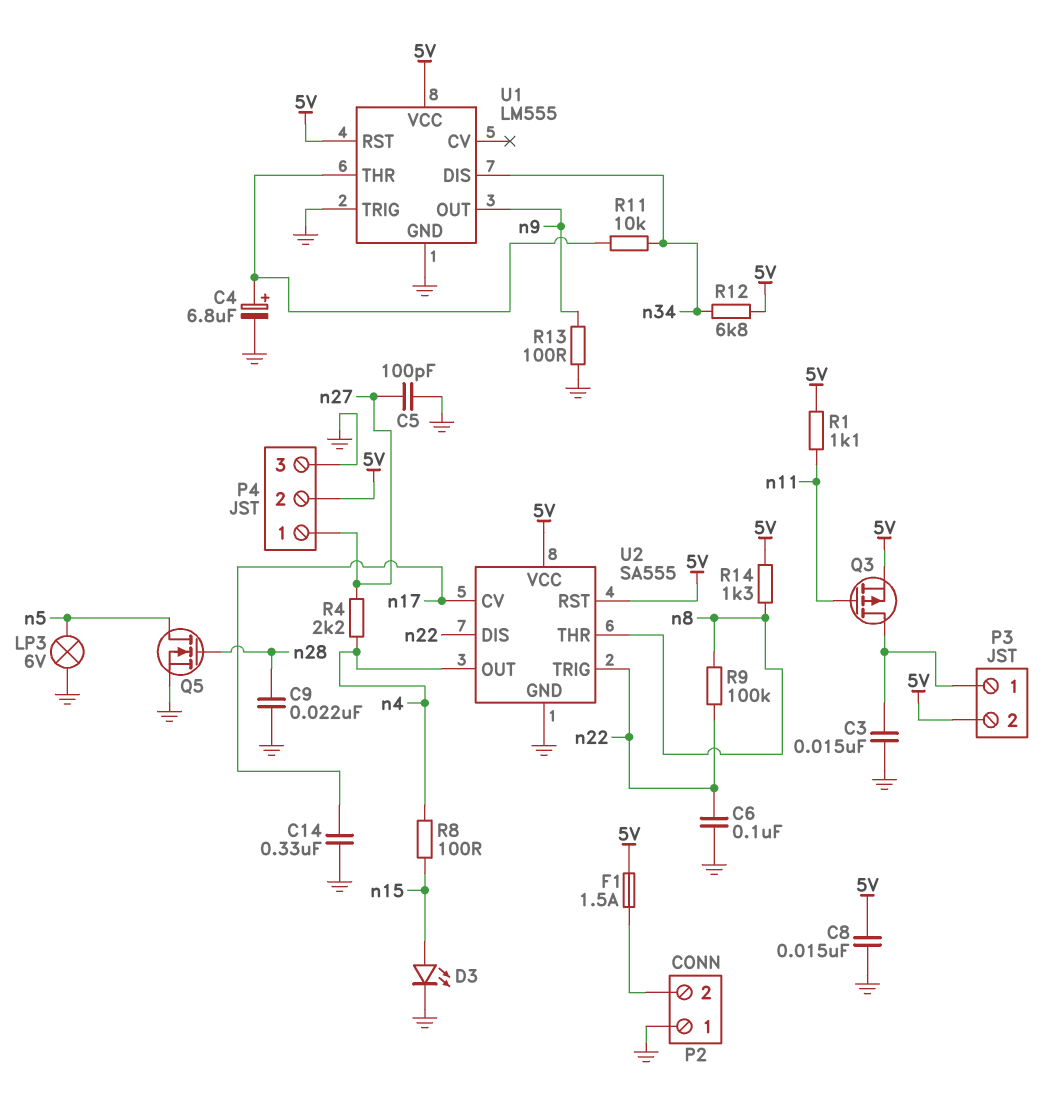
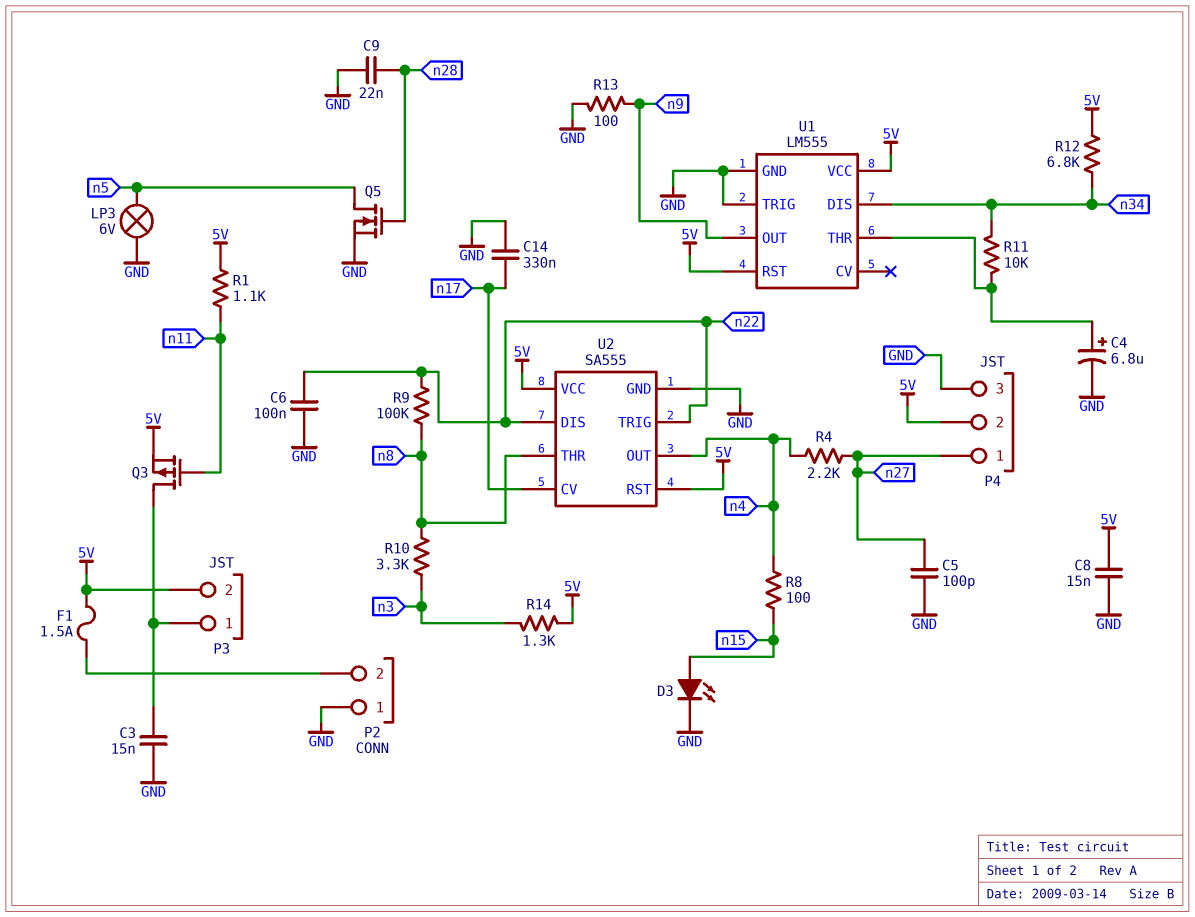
R10: none -> 3.3k (n3, n8)
R14: 1.3k (5V, n8) -> 1.3k (5V, n3)

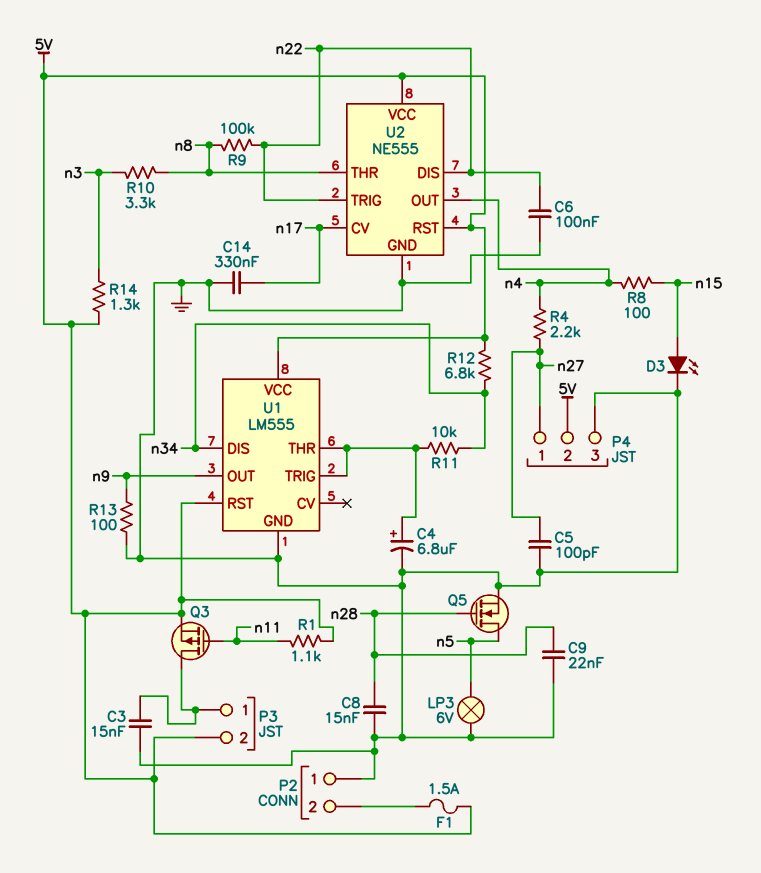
C8: 15nF (5V, GND) -> 15nF (GND, n28)
U1 pin TRIG: GND -> U1/THR
U2: SA555 -> NE555

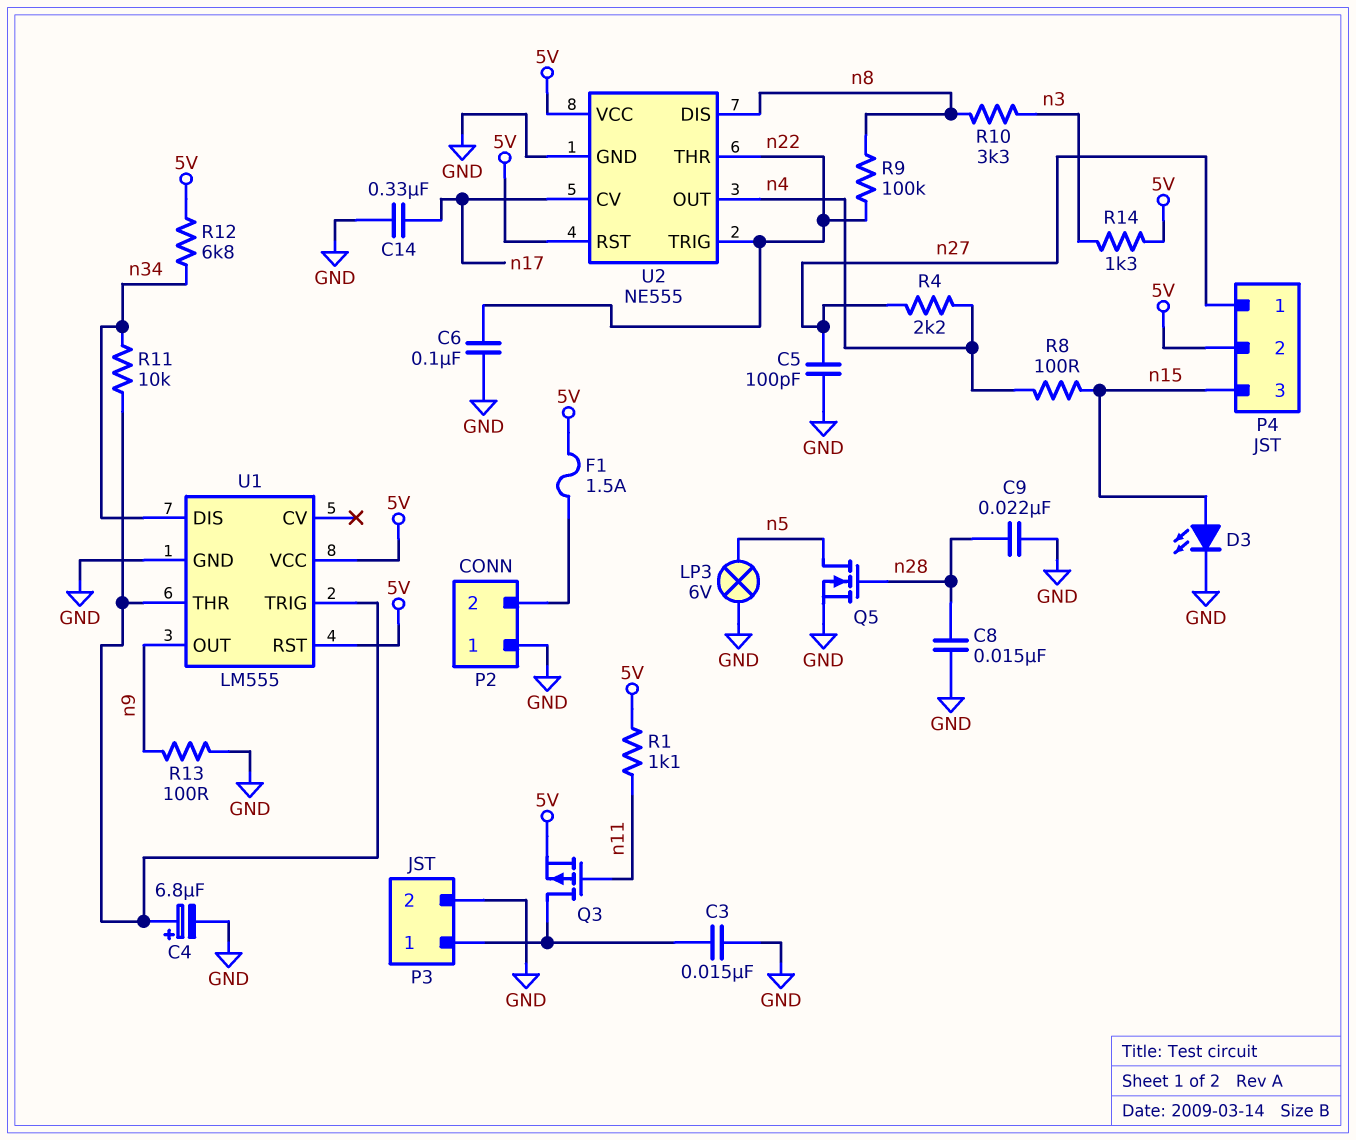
P3 pin 2: 5V -> GND
P4 pin 3: GND -> n15
U2 pin DIS: n22 -> n8
U2 pin THR: n8 -> n22

